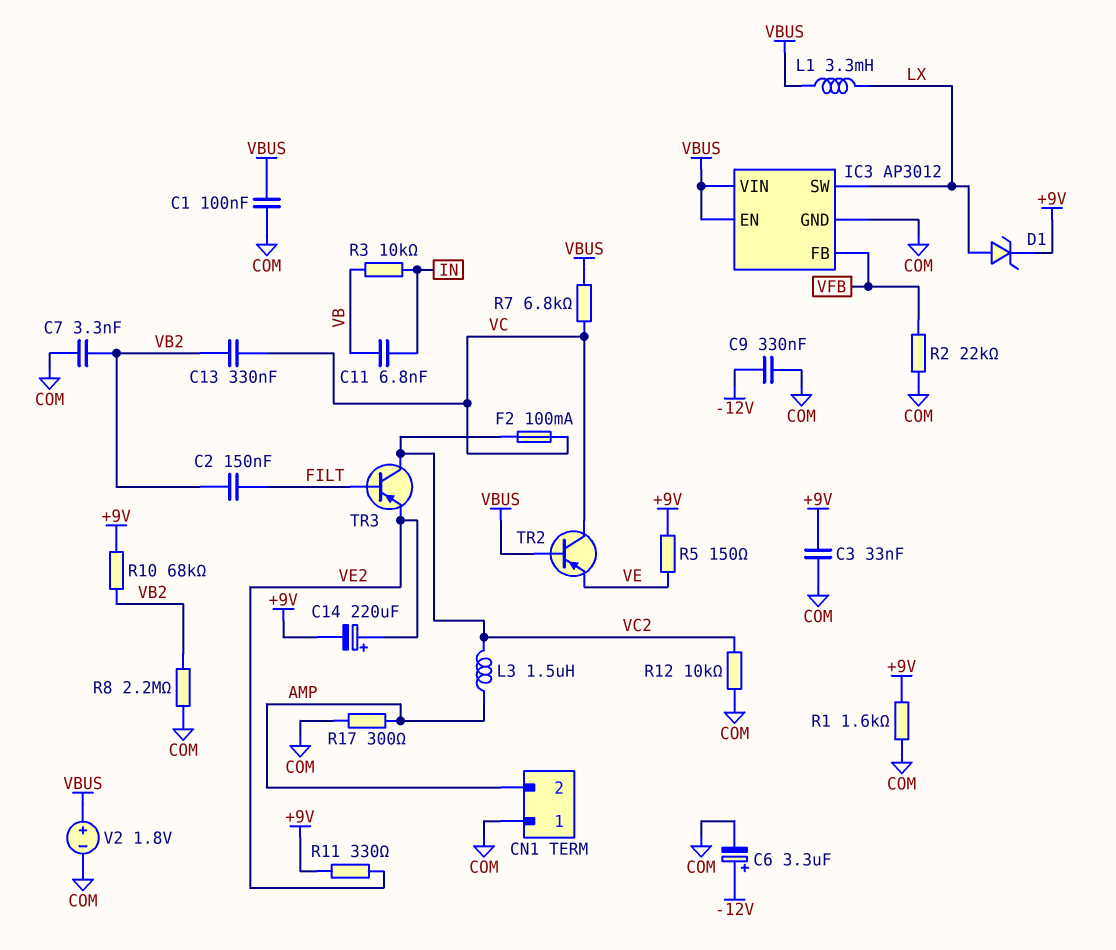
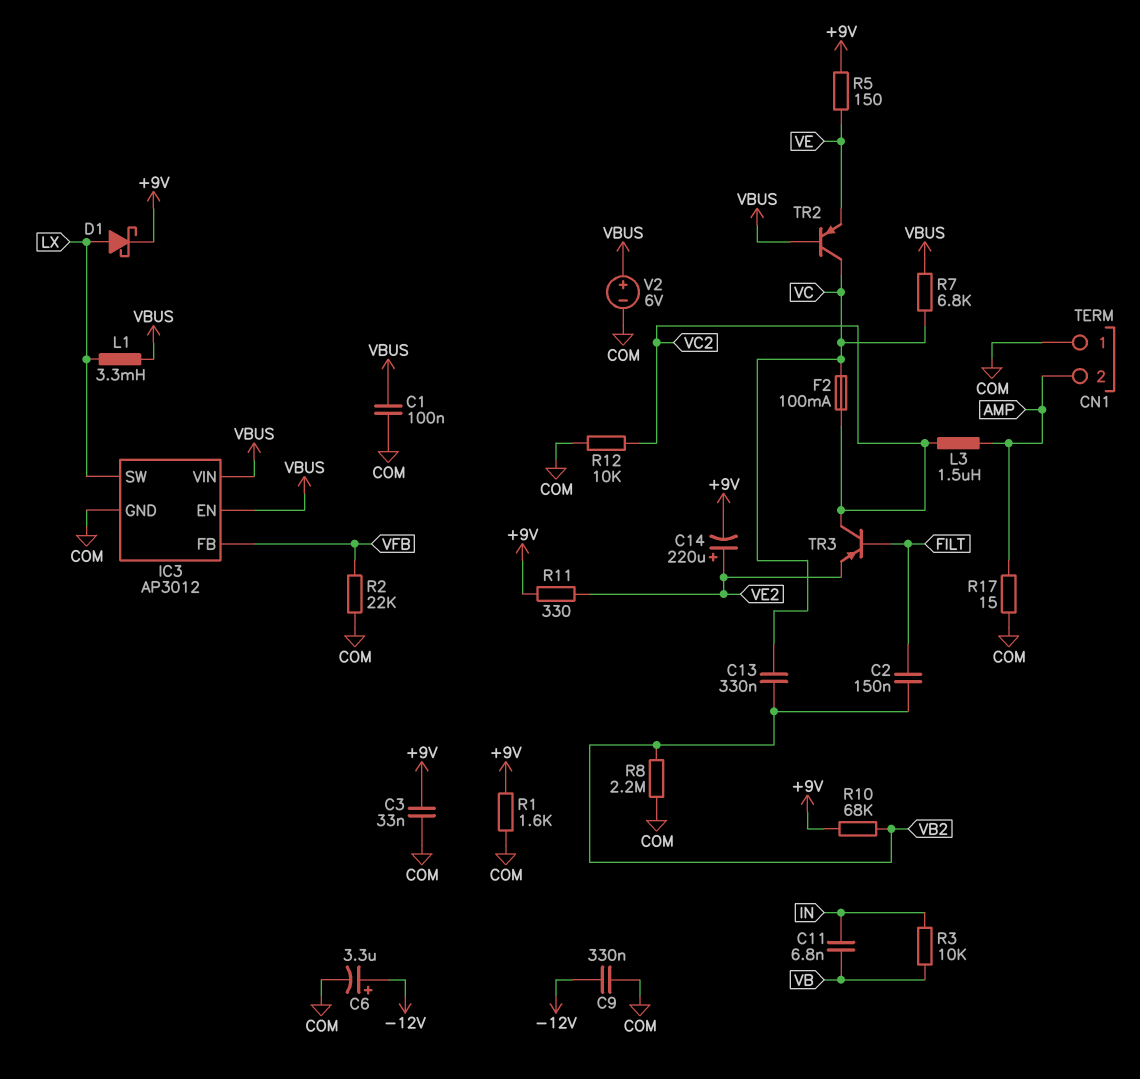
C7: 3.3nF (COM, VB2) -> none
D1: zener (A LX, K +9V) -> schottky (A LX, K +9V)
R17: 300 (AMP, COM) -> 15 (AMP, COM)
V2: 1.8V (plus VBUS, minus COM) -> 6V (plus VBUS, minus COM)

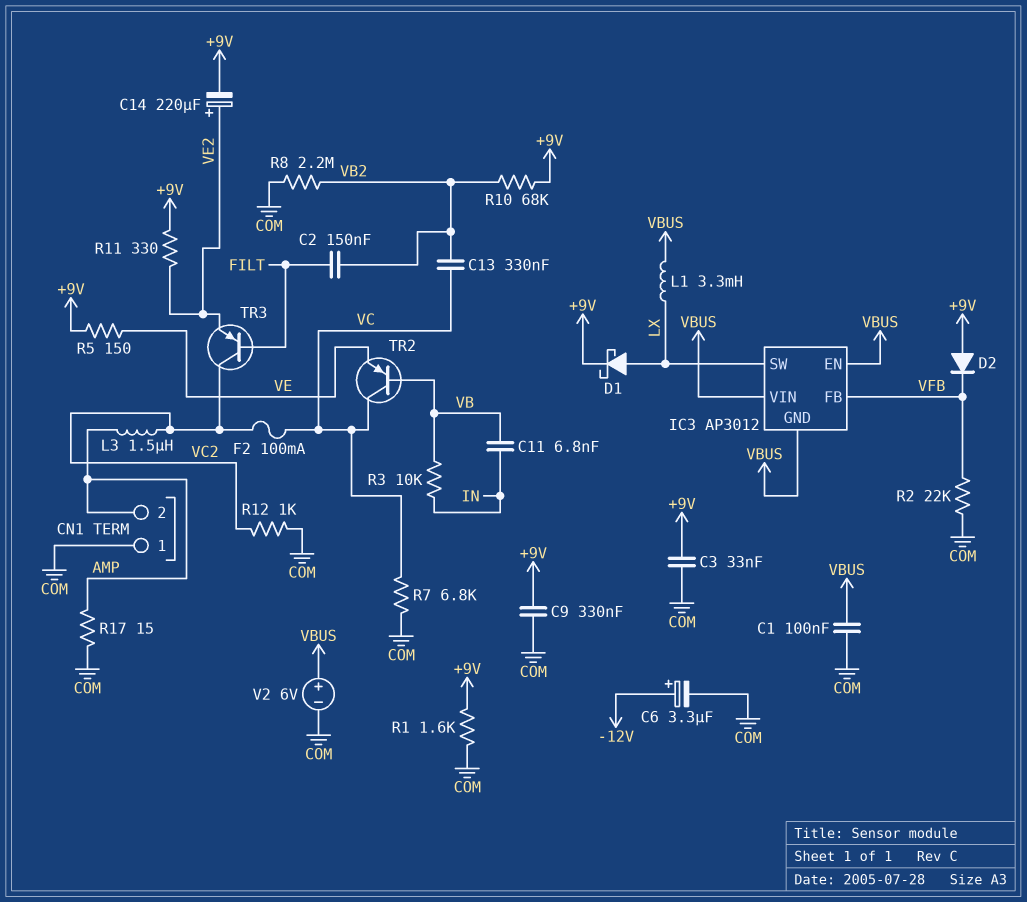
C9: 330nF (-12V, COM) -> 330nF (+9V, COM)
D2: none -> diode (A +9V, K VFB)
IC3 pin GND: COM -> VBUS
R7: 6.8k (VBUS, VC) -> 6.8k (COM, VC)
R12: 10k (COM, VC2) -> 1k (COM, VC2)
TR2: PNP (B VBUS, C VC, E VE) -> PNP (B VB, C VC, E VE)

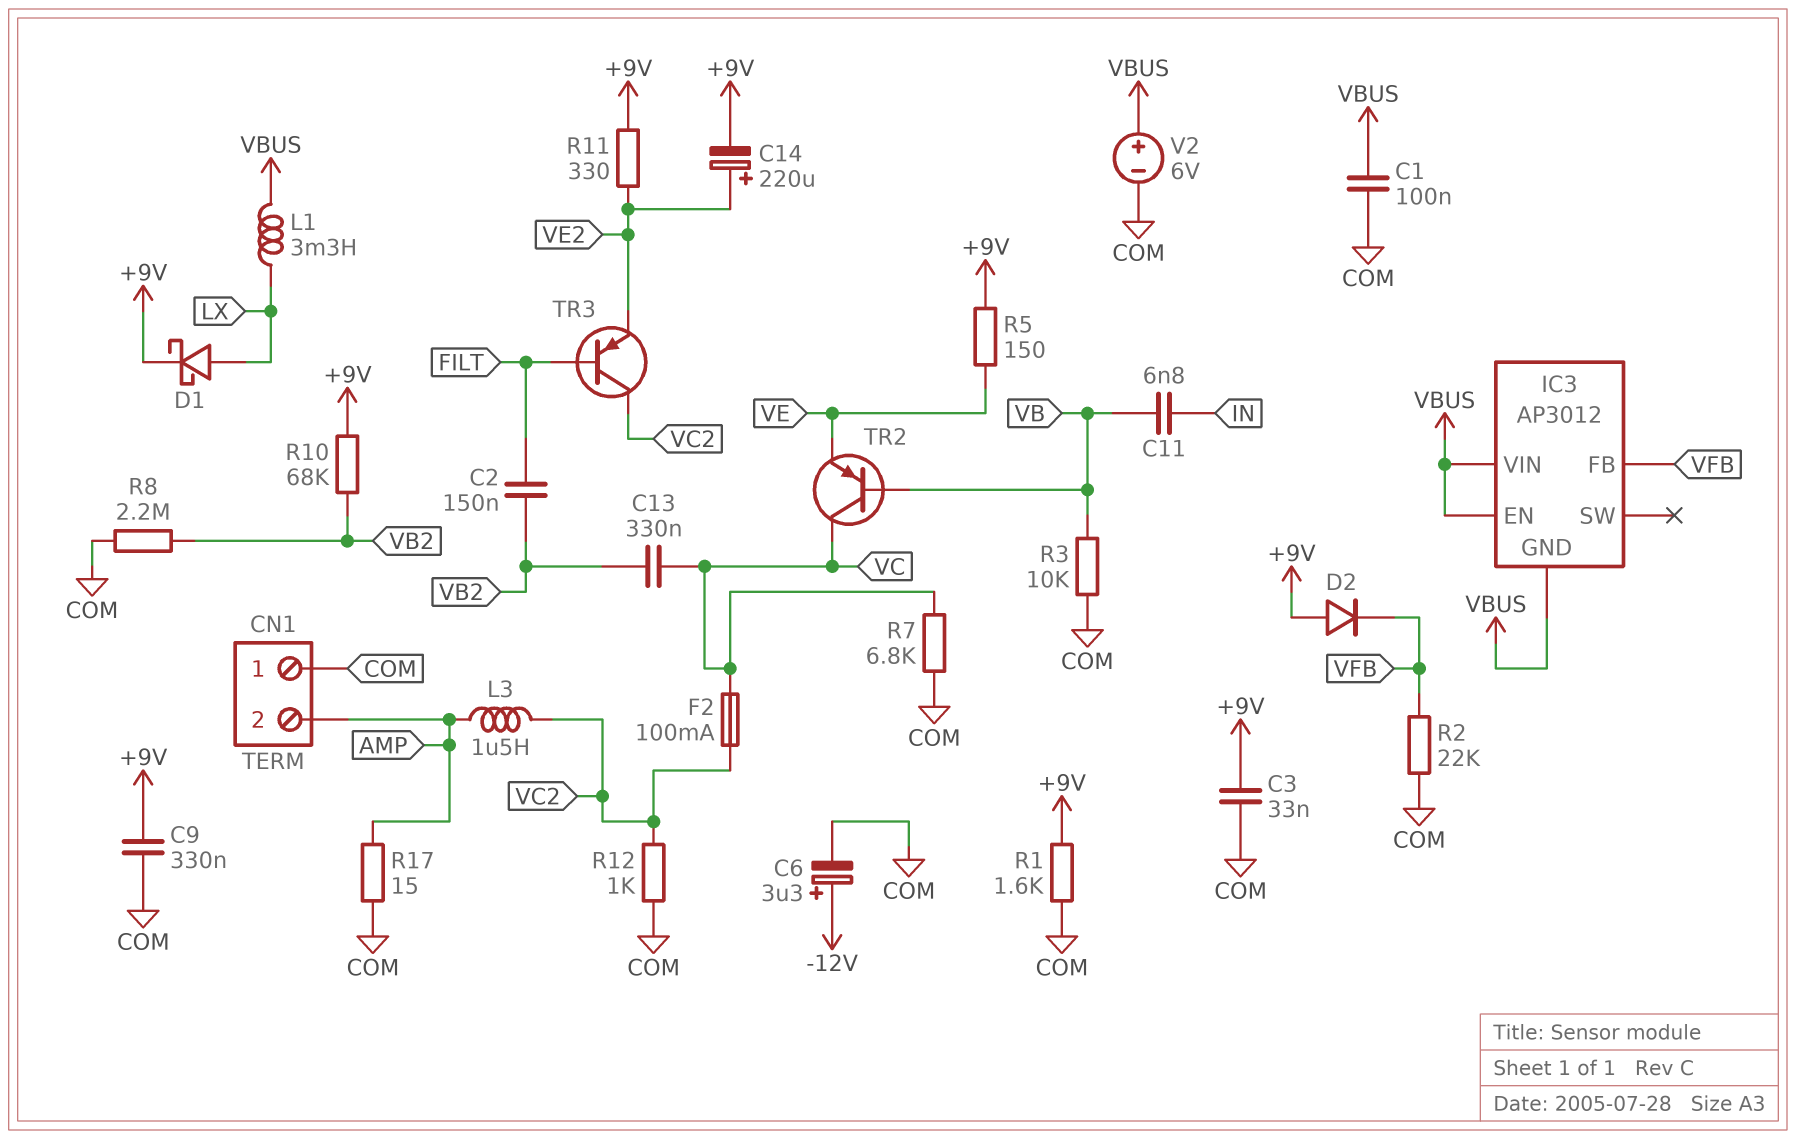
IC3 pin SW: LX -> none
R3: 10k (IN, VB) -> 10k (COM, VB)

